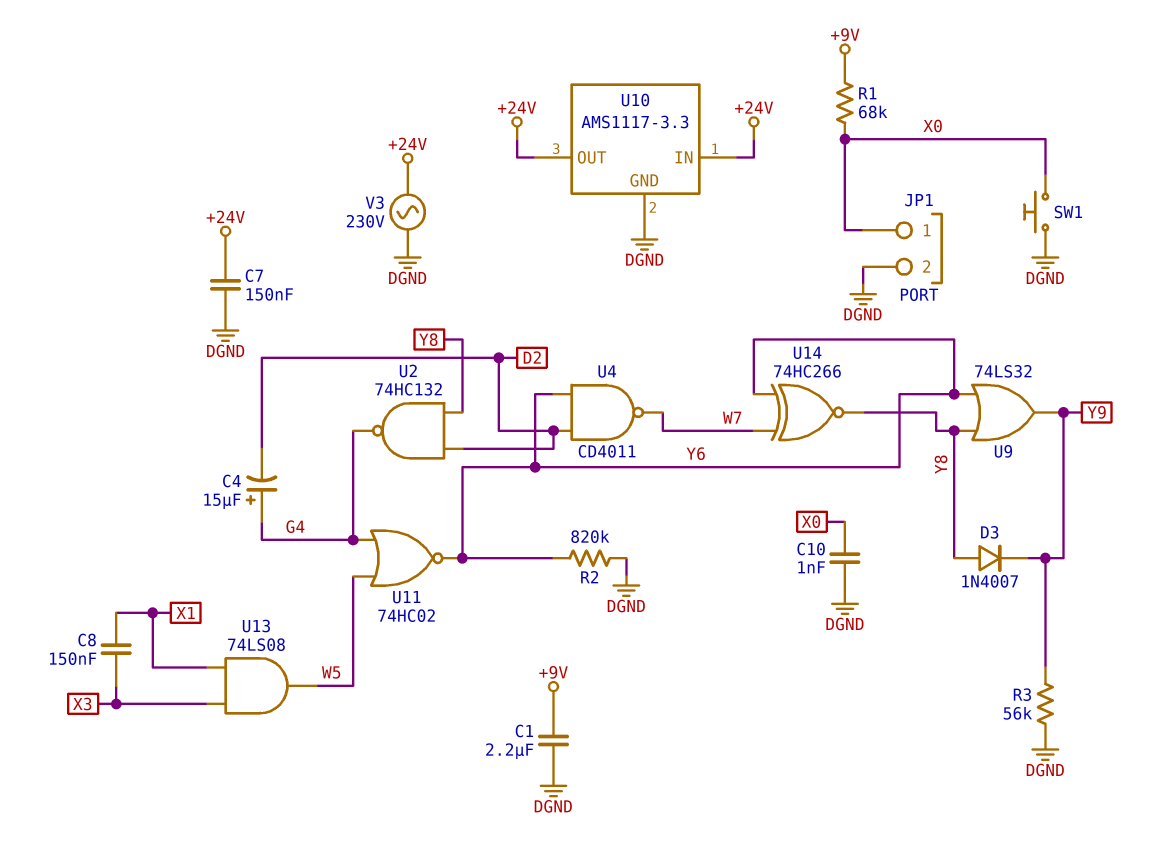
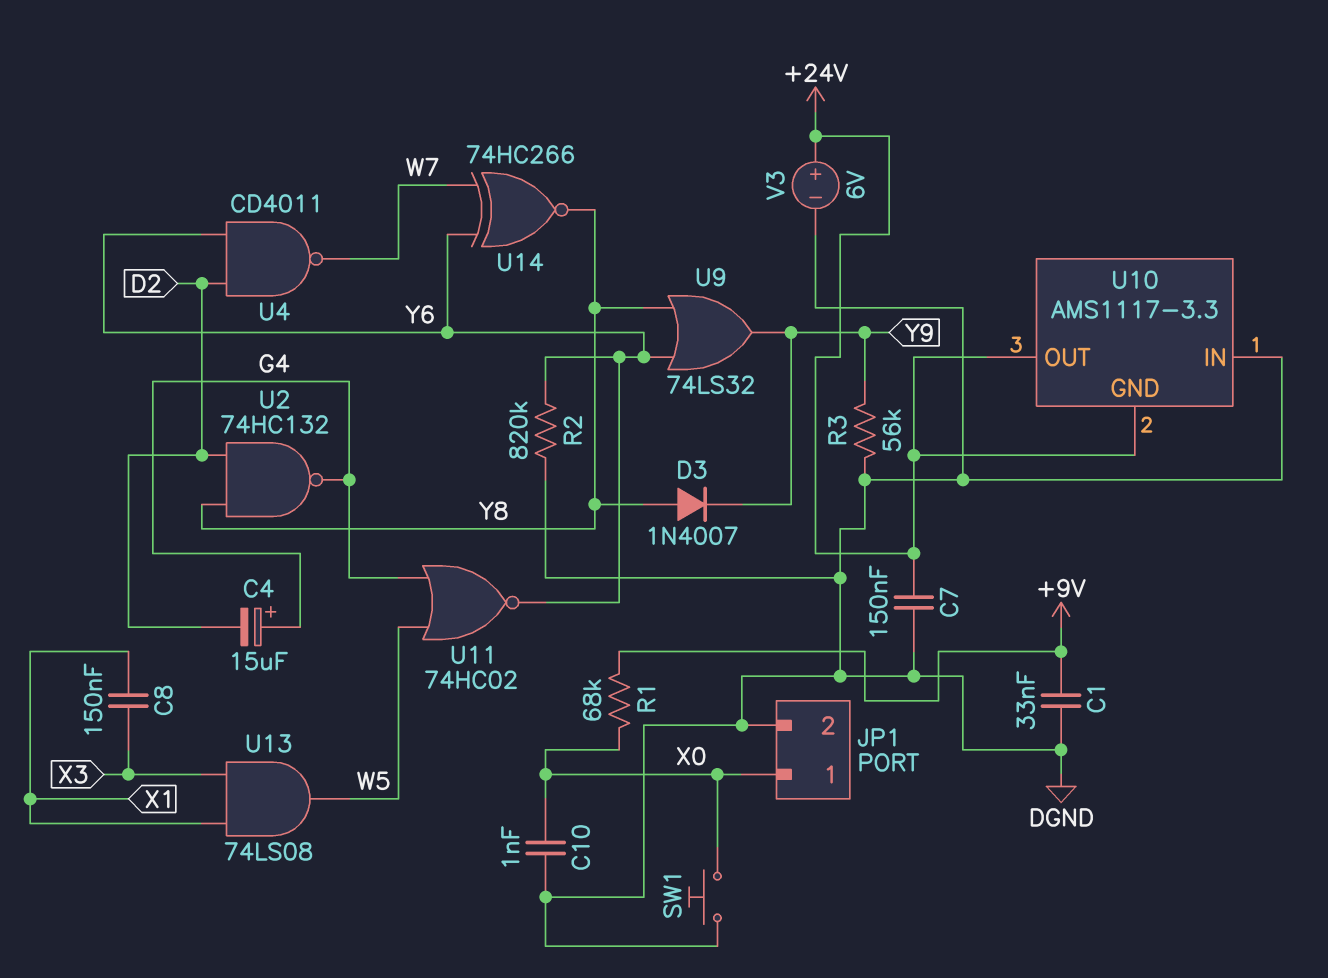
C1: 2.2uF (+9V, DGND) -> 33nF (+9V, DGND)
U10 pin GND: DGND -> +24V
U10 pin IN: +24V -> DGND
V3: AC 230V (+24V, DGND) -> 6V (plus +24V, minus DGND)

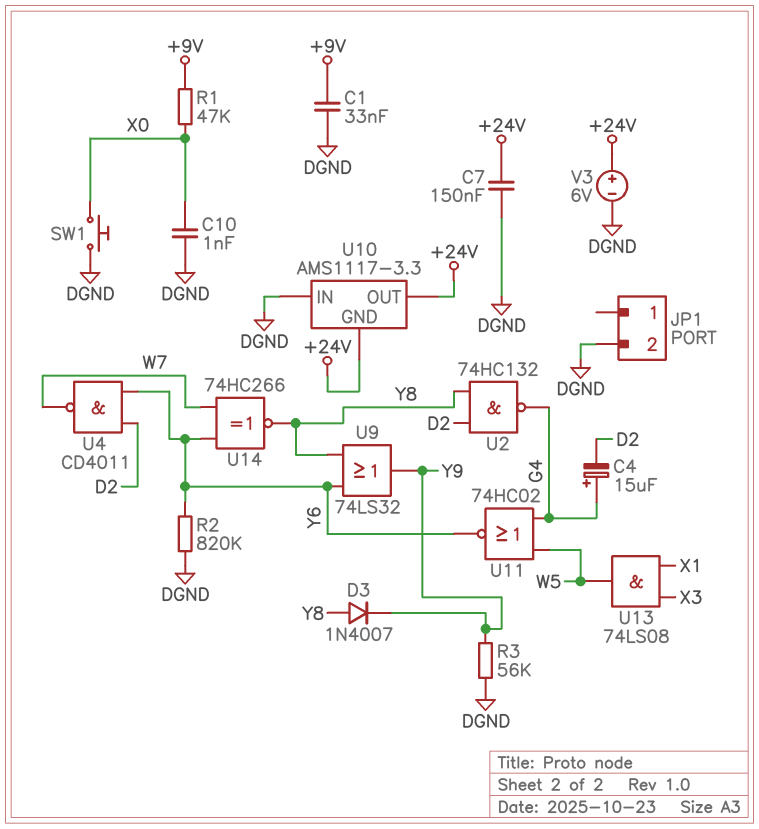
C8: 150nF (X1, X3) -> none
JP1 pin 1: X0 -> none
R1: 68k (+9V, X0) -> 47k (+9V, X0)

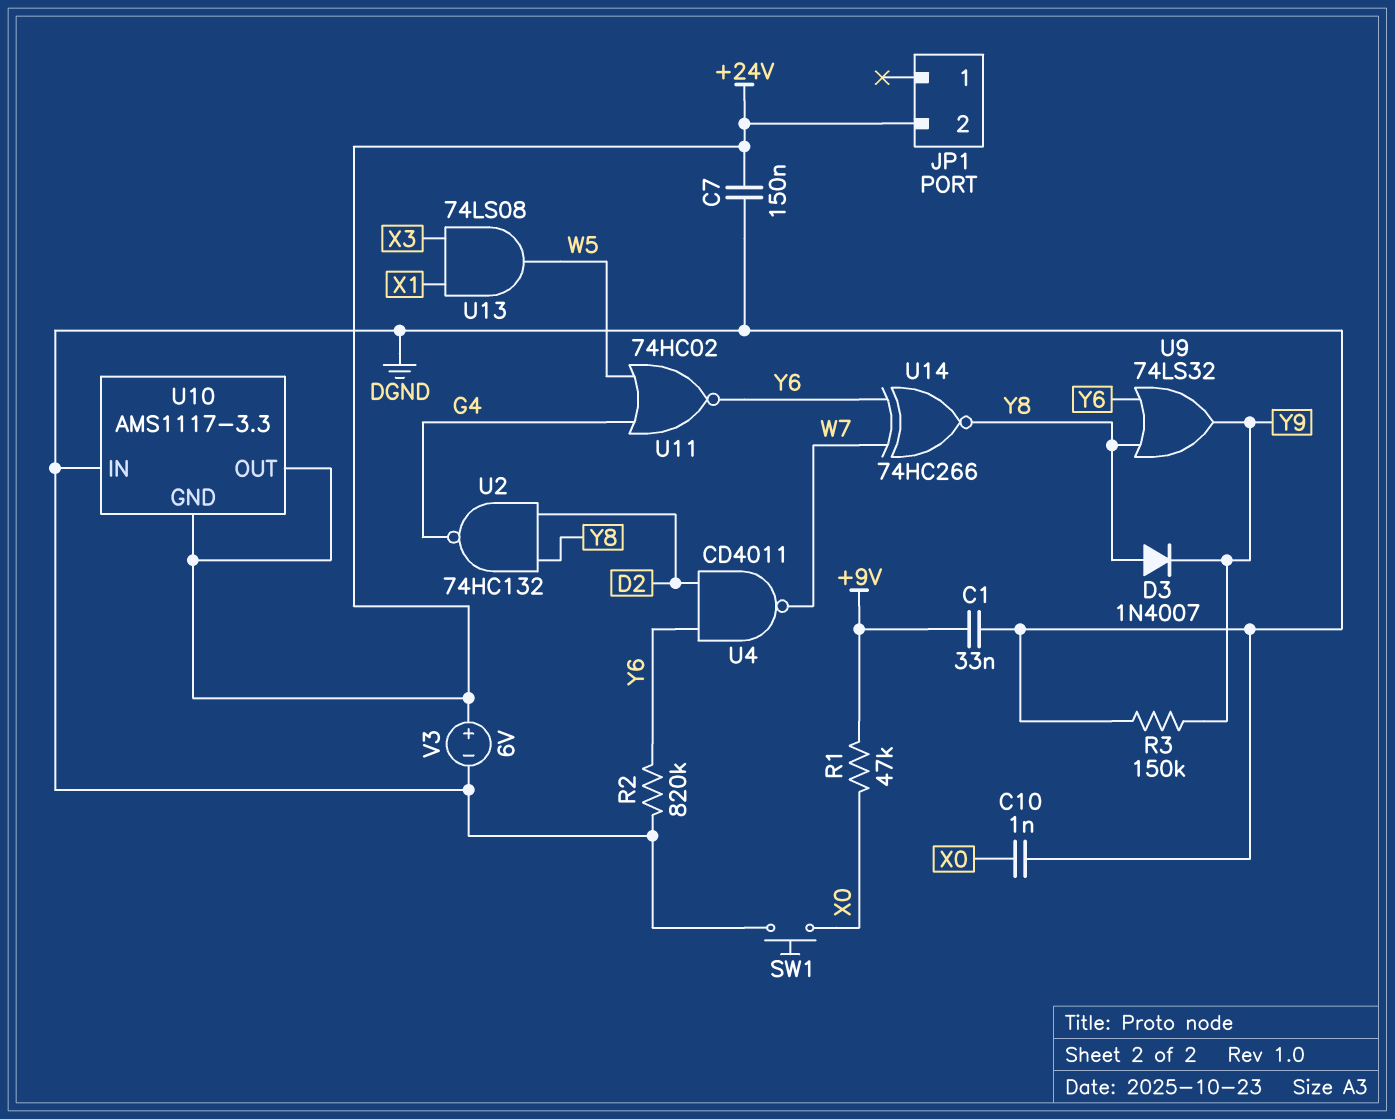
C4: 15uF (plus G4, minus D2) -> none
JP1 pin 2: DGND -> +24V
R3: 56k (DGND, Y9) -> 150k (DGND, Y9)

